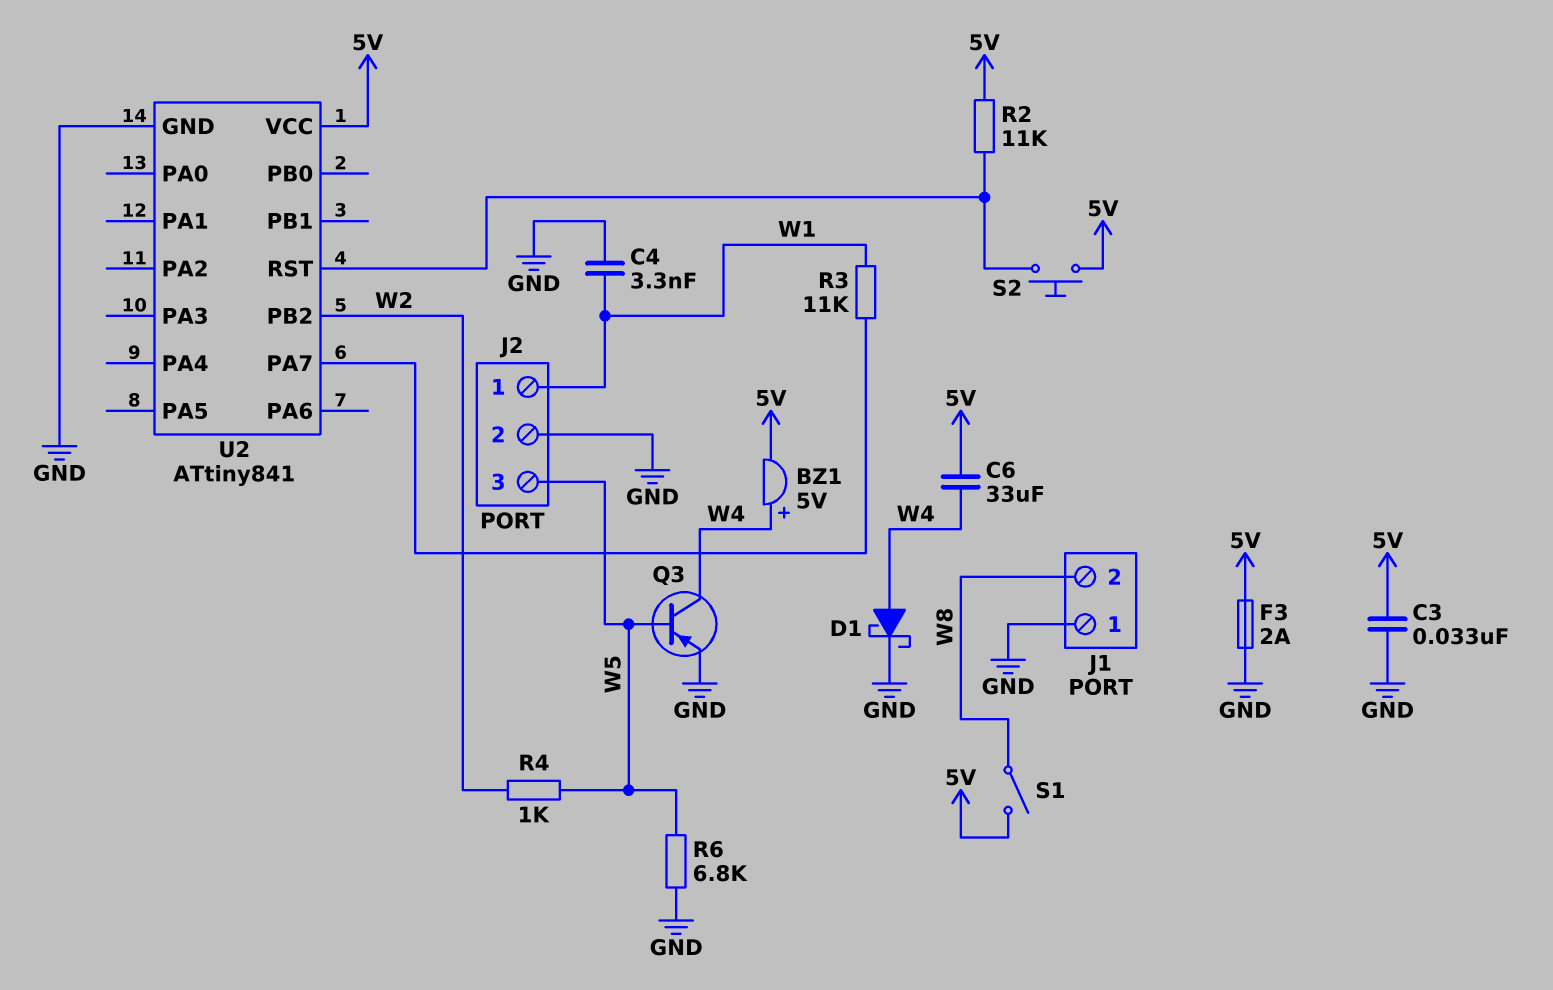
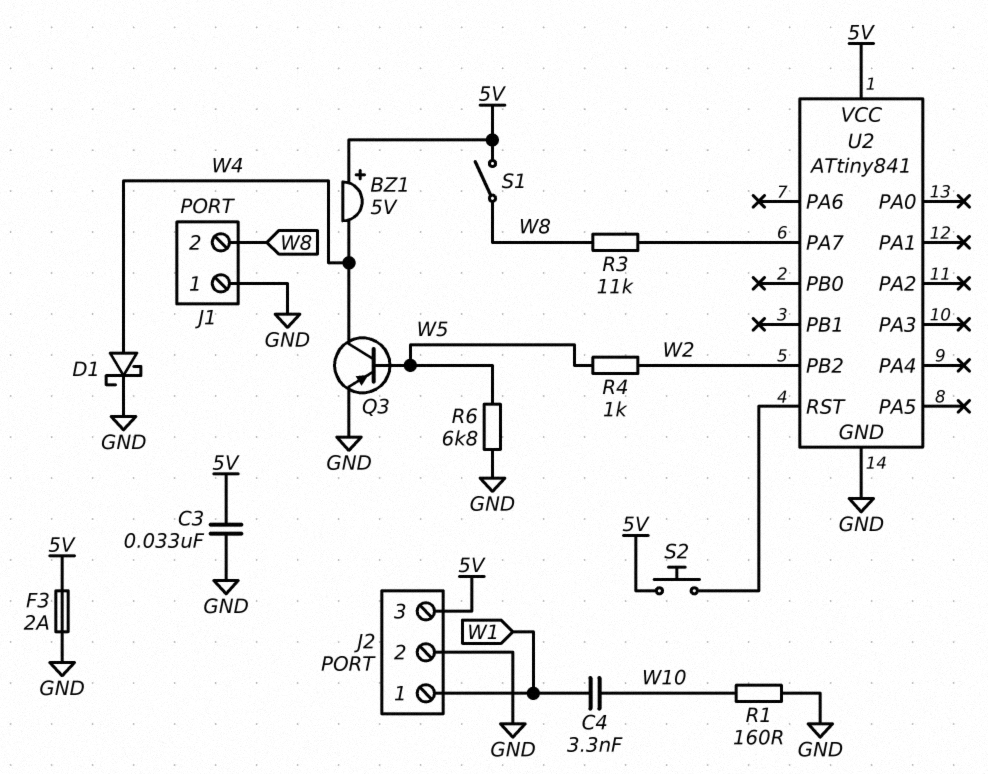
BZ1: buzzer 5V (plus W4, minus 5V) -> buzzer 5V (plus 5V, minus W4)
C4: 3.3nF (GND, W1) -> 3.3nF (W1, W10)
C6: 33uF (5V, W4) -> none
J2 pin 3: W5 -> 5V
R1: none -> 160 (GND, W10)
R2: 11k (5V, U2/RST) -> none
R3: 11k (U2/PA7, W1) -> 11k (U2/PA7, W8)

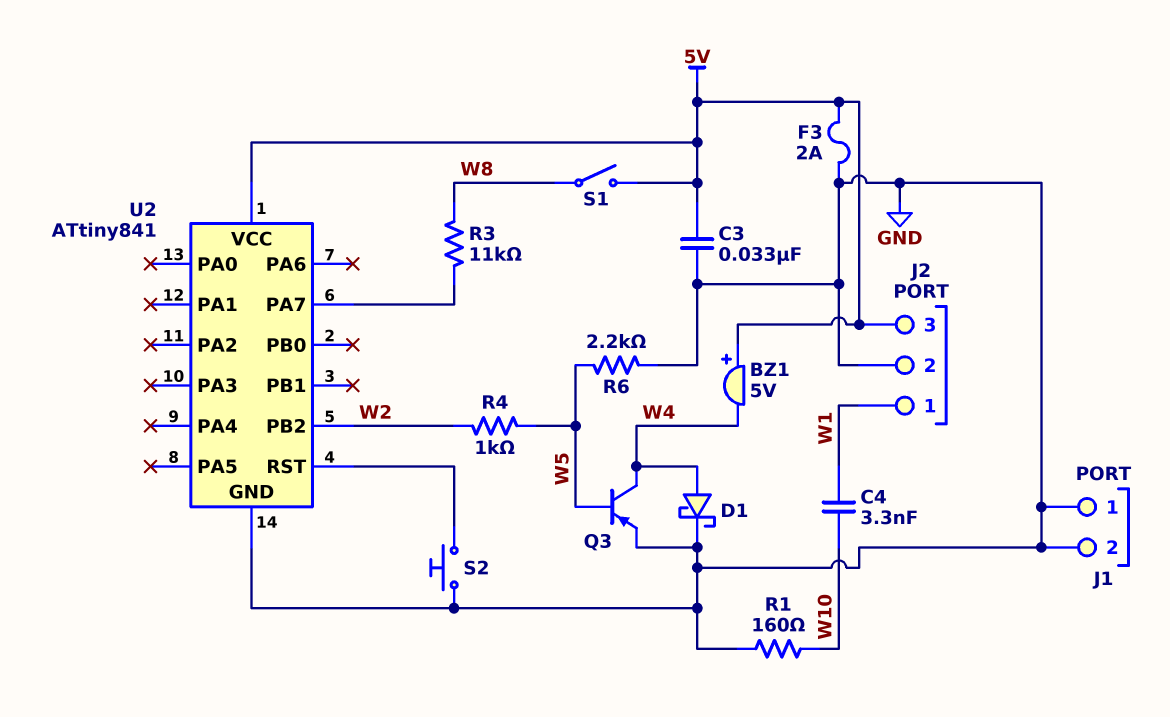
J1 pin 2: W8 -> GND
R6: 6.8k (GND, W5) -> 2.2k (GND, W5)
S2: button (5V, U2/RST) -> button (GND, U2/RST)

